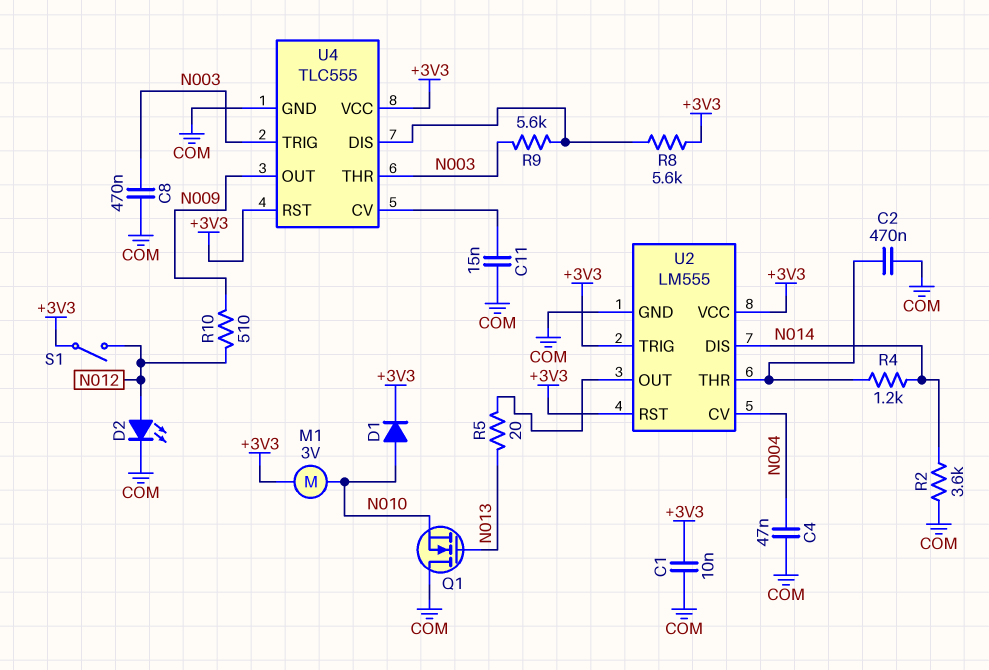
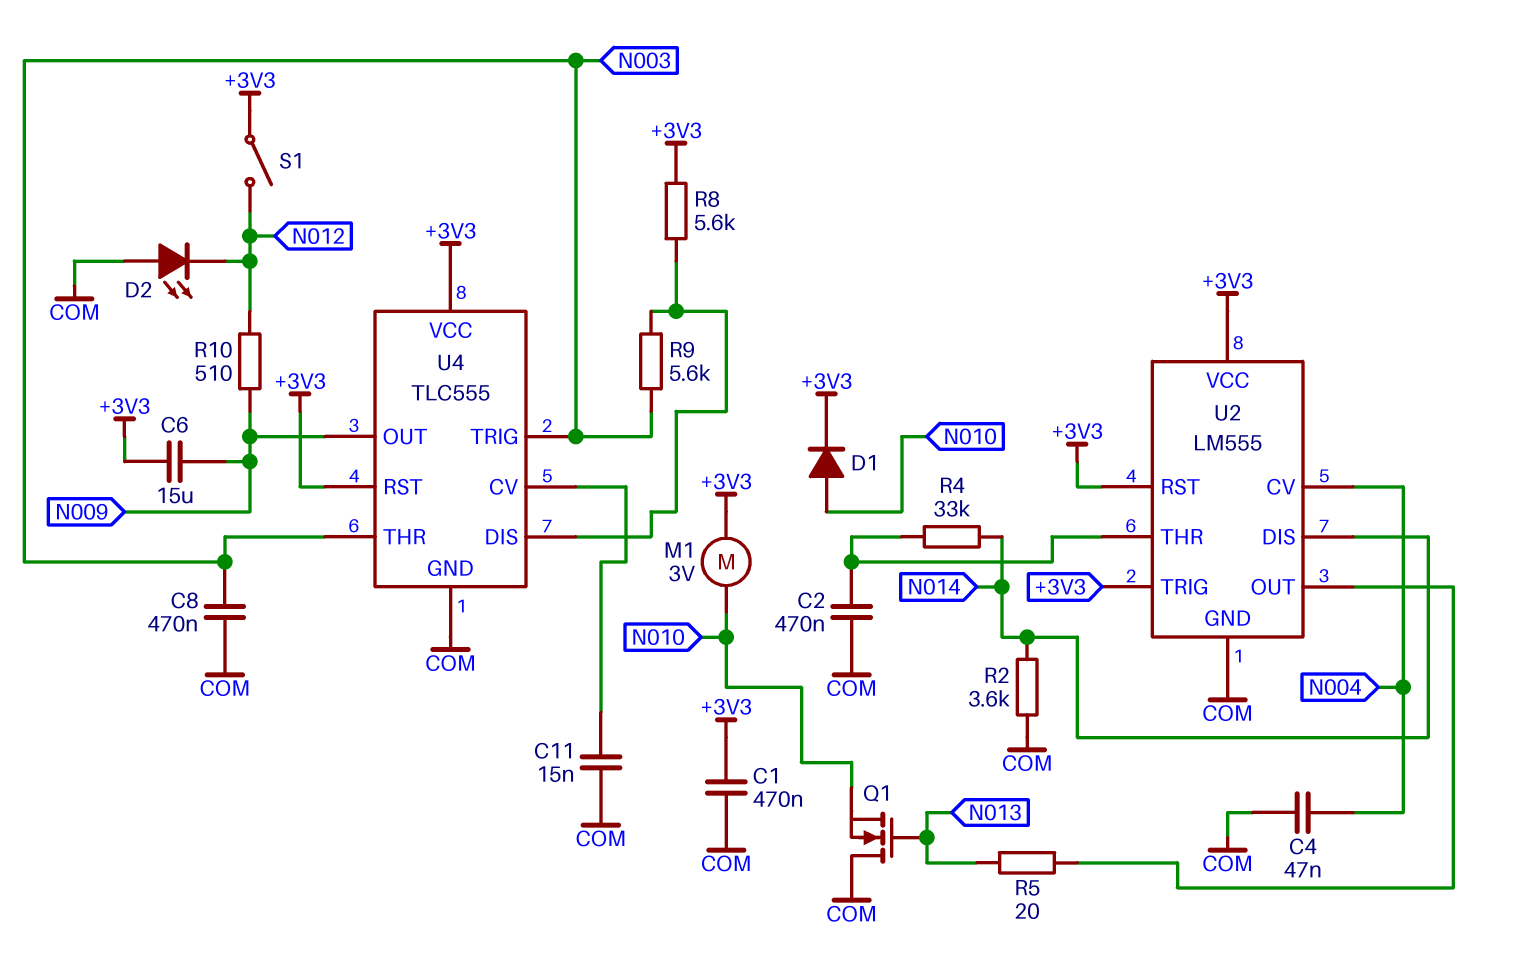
C1: 10nF (+3V3, COM) -> 470nF (+3V3, COM)
C6: none -> 15uF (+3V3, N009)
D2: LED (A N012, K COM) -> LED (A COM, K N012)
R4: 1.2k (N014, U2/THR) -> 33k (N014, U2/THR)

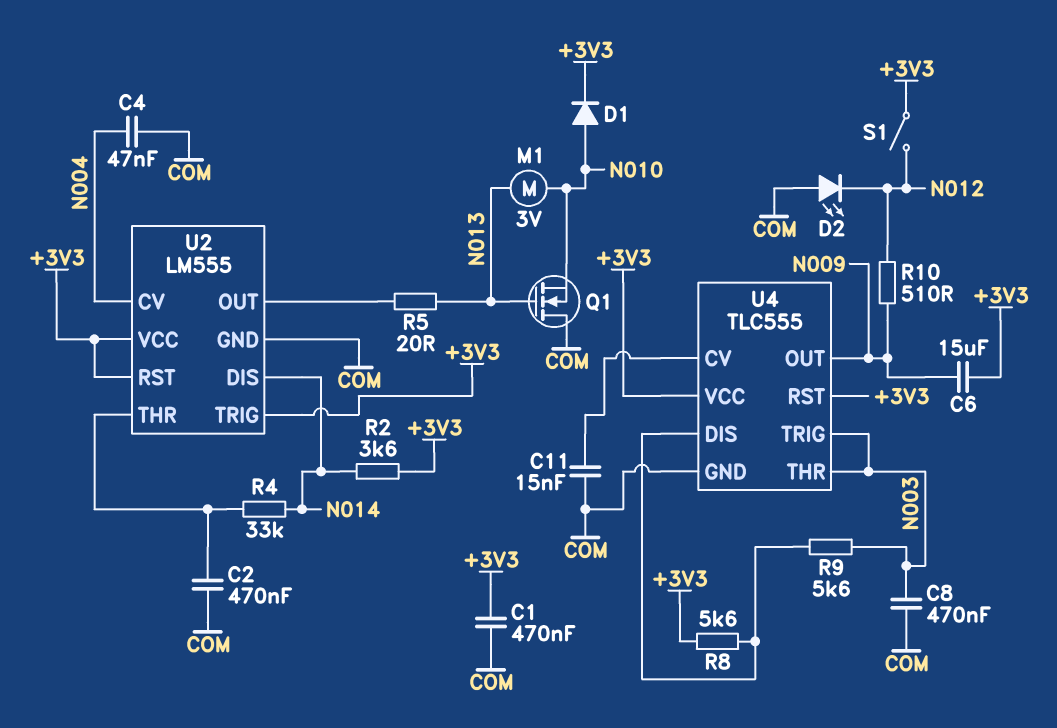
M1: motor 3V (+3V3, N010) -> motor 3V (N010, N013)
R2: 3.6k (COM, N014) -> 3.6k (+3V3, N014)

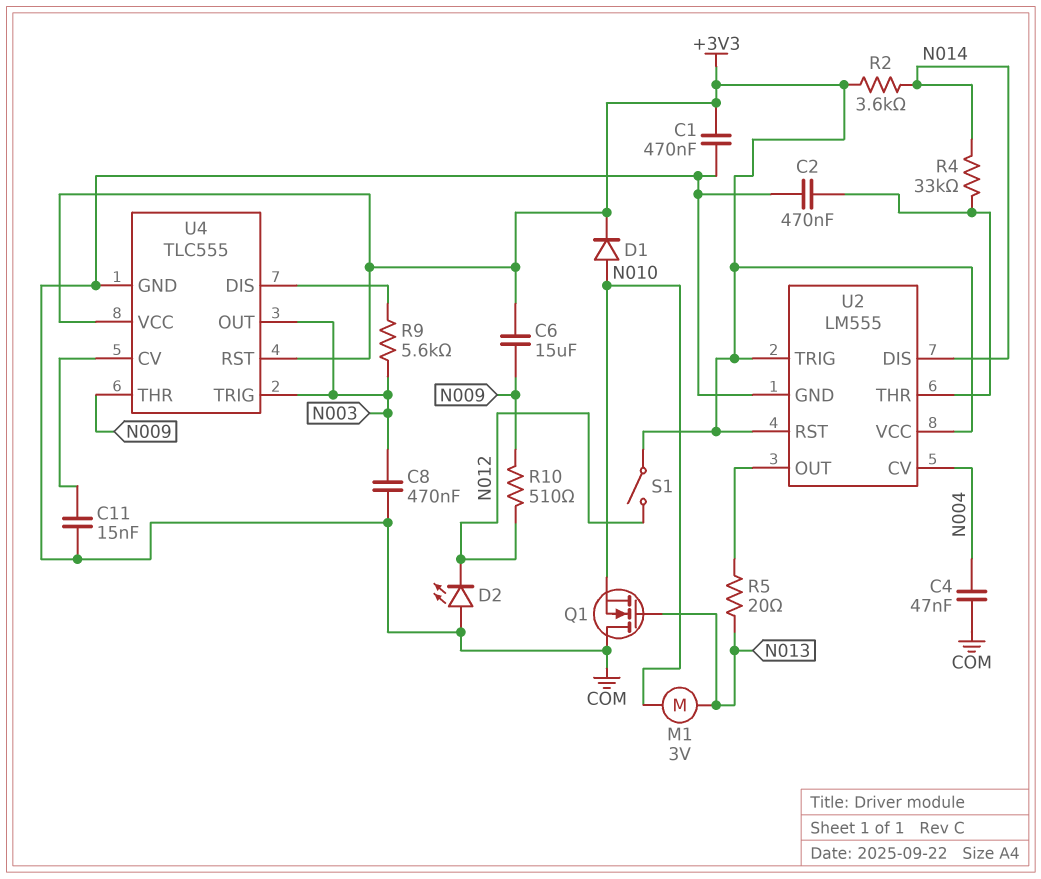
R8: 5.6k (+3V3, U4/DIS) -> none
U4 pin OUT: N009 -> N003
U4 pin THR: N003 -> N009

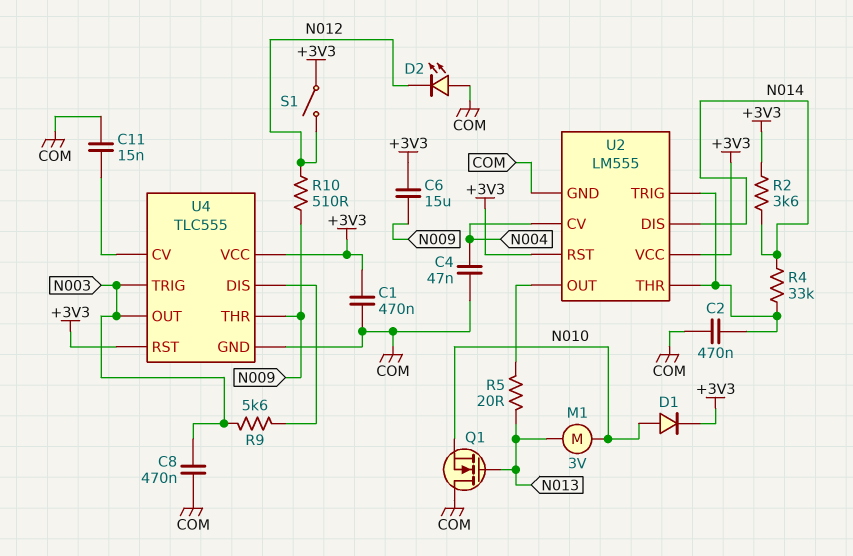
U2 pin TRIG: +3V3 -> U2/THR

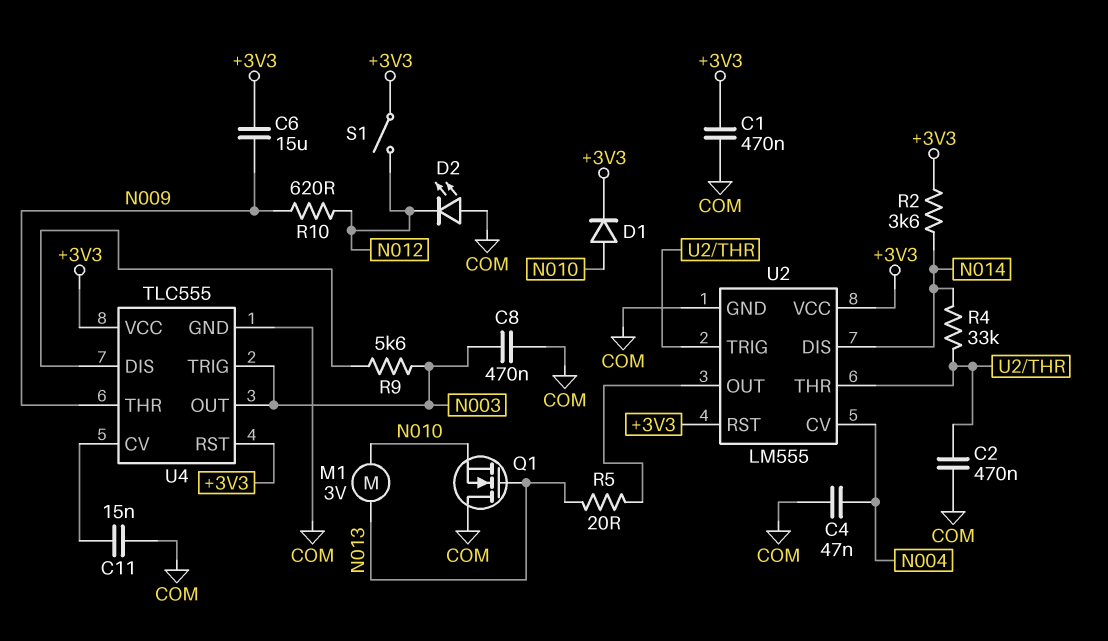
R10: 510 (N009, N012) -> 620 (N009, N012)

